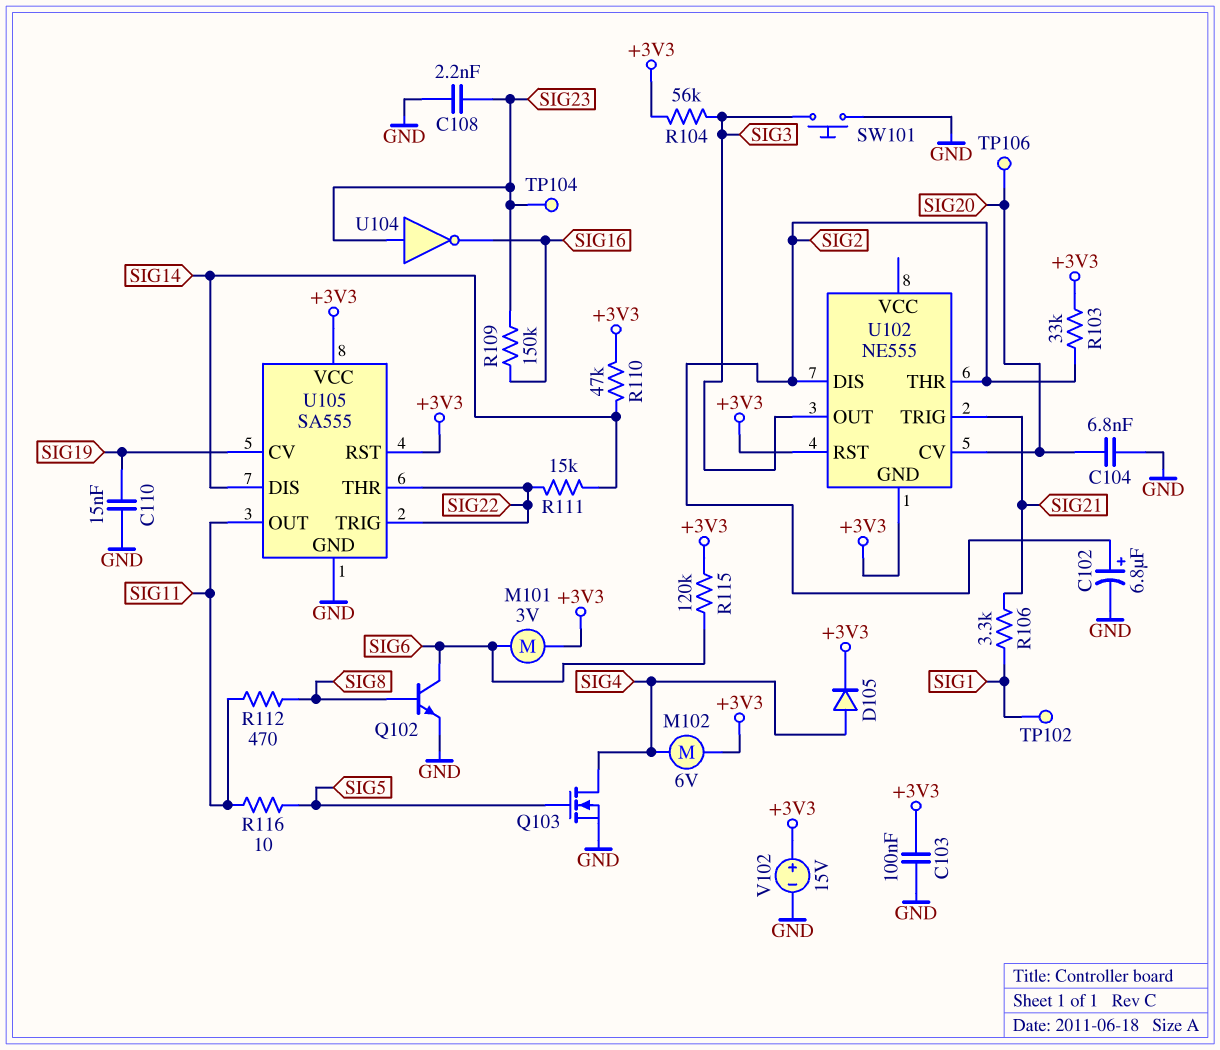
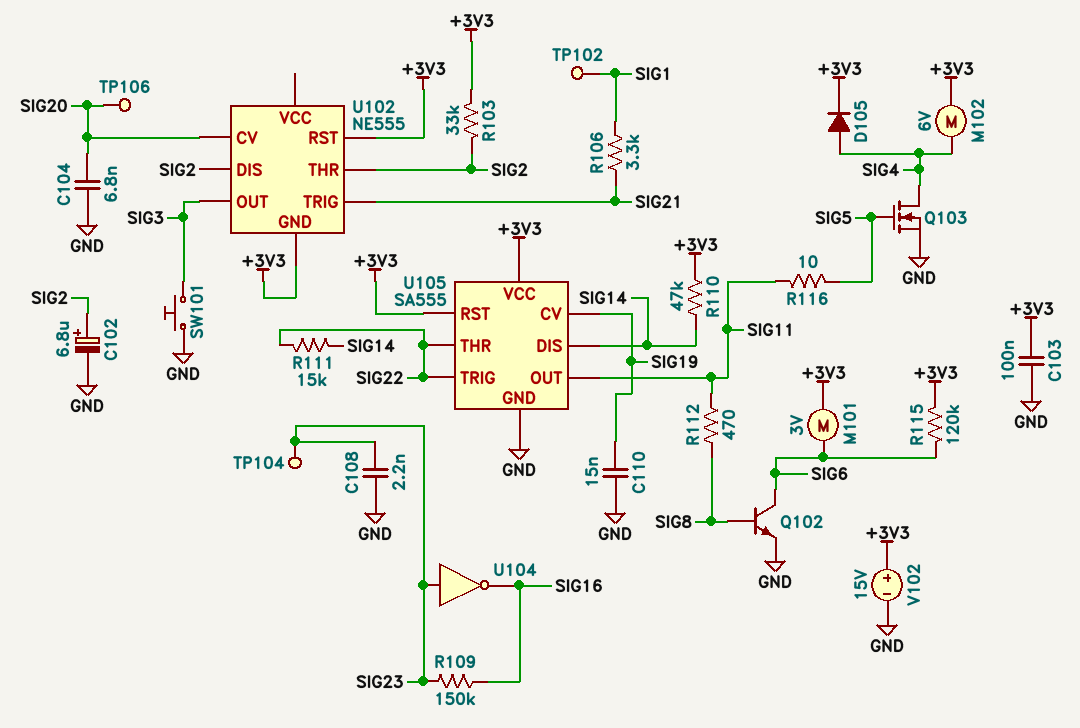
R104: 56k (+3V3, SIG3) -> none

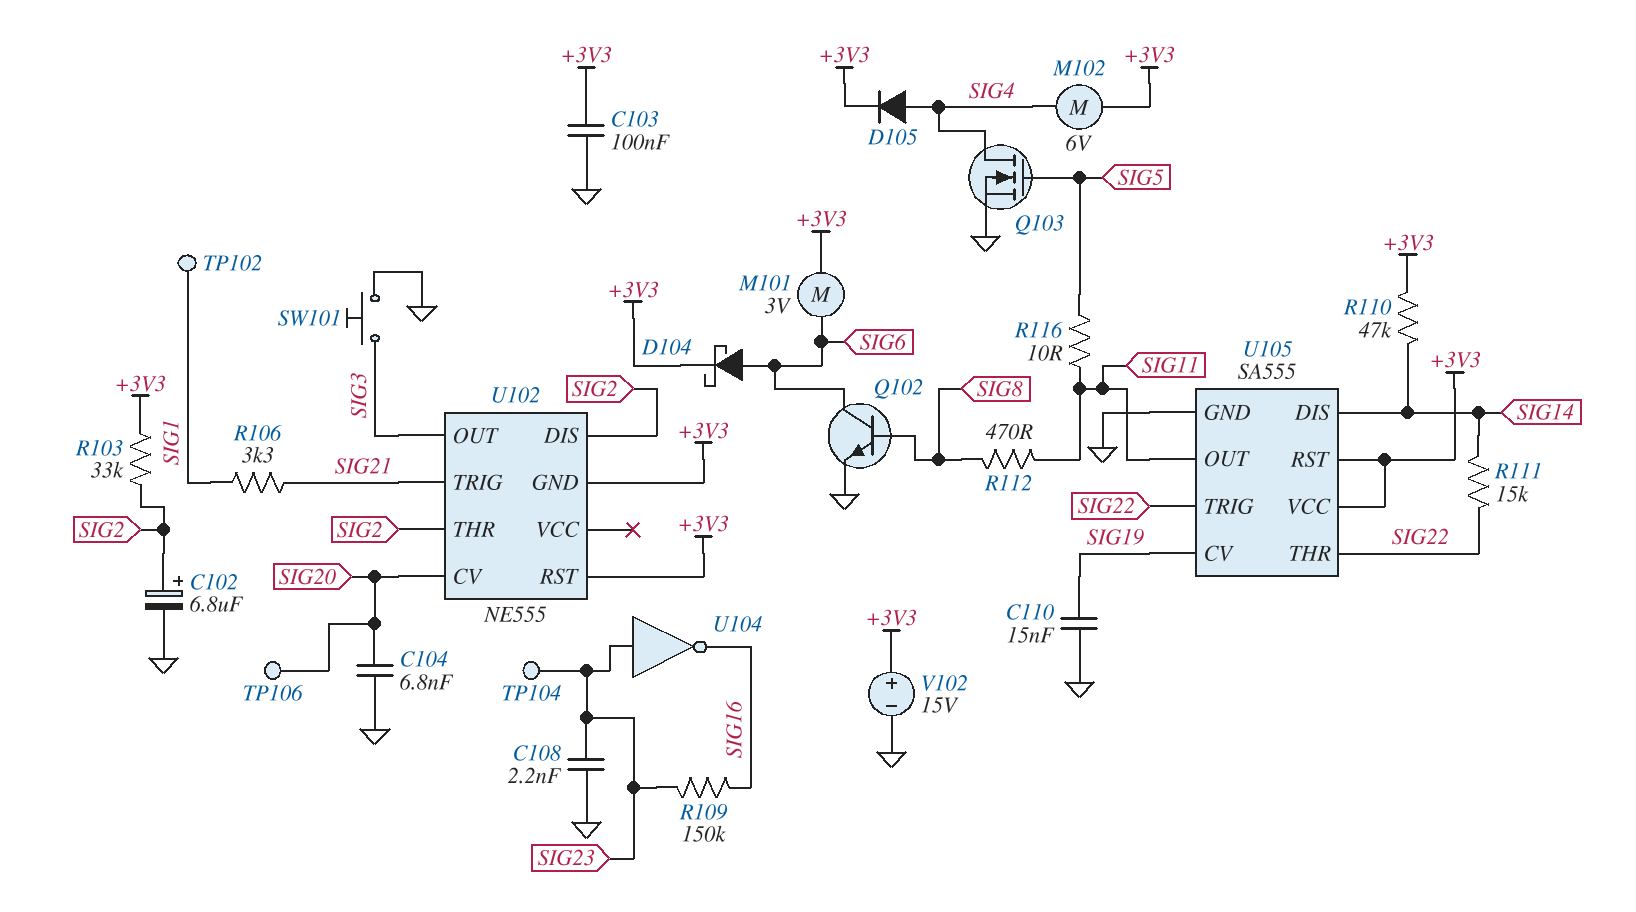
D104: none -> schottky (A SIG6, K +3V3)
R115: 120k (+3V3, SIG6) -> none

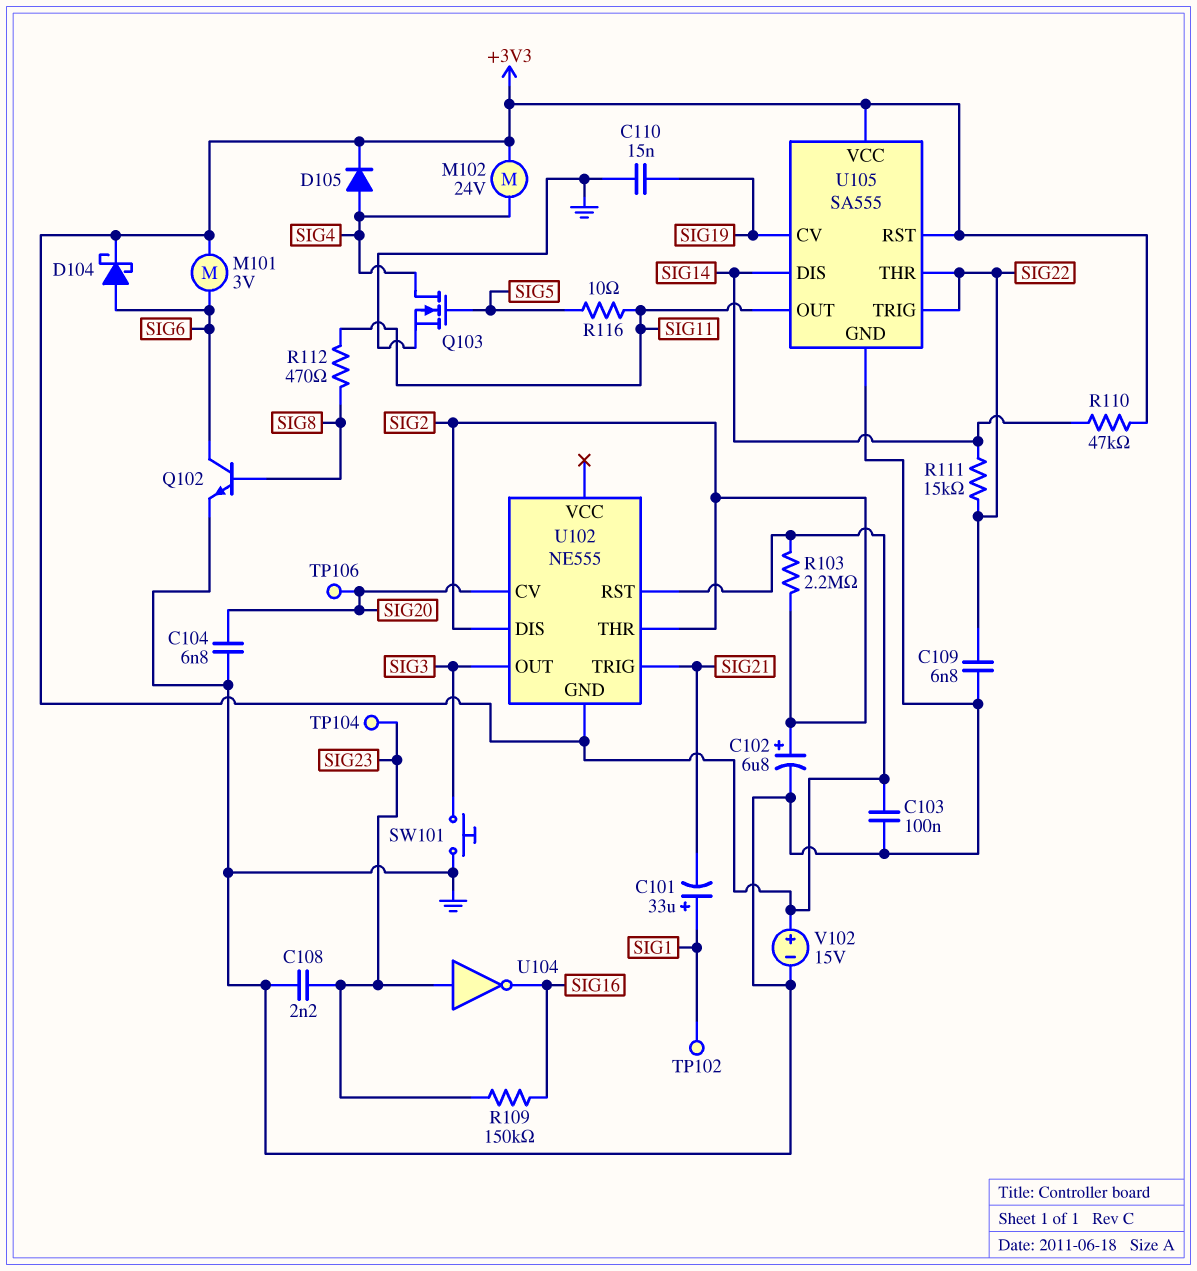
C101: none -> 33uF (plus SIG1, minus SIG21)
C109: none -> 6.8nF (GND, SIG22)
M102: motor 6V (+3V3, SIG4) -> motor 24V (+3V3, SIG4)
R103: 33k (+3V3, SIG2) -> 2.2M (+3V3, SIG2)
R106: 3.3k (SIG1, SIG21) -> none

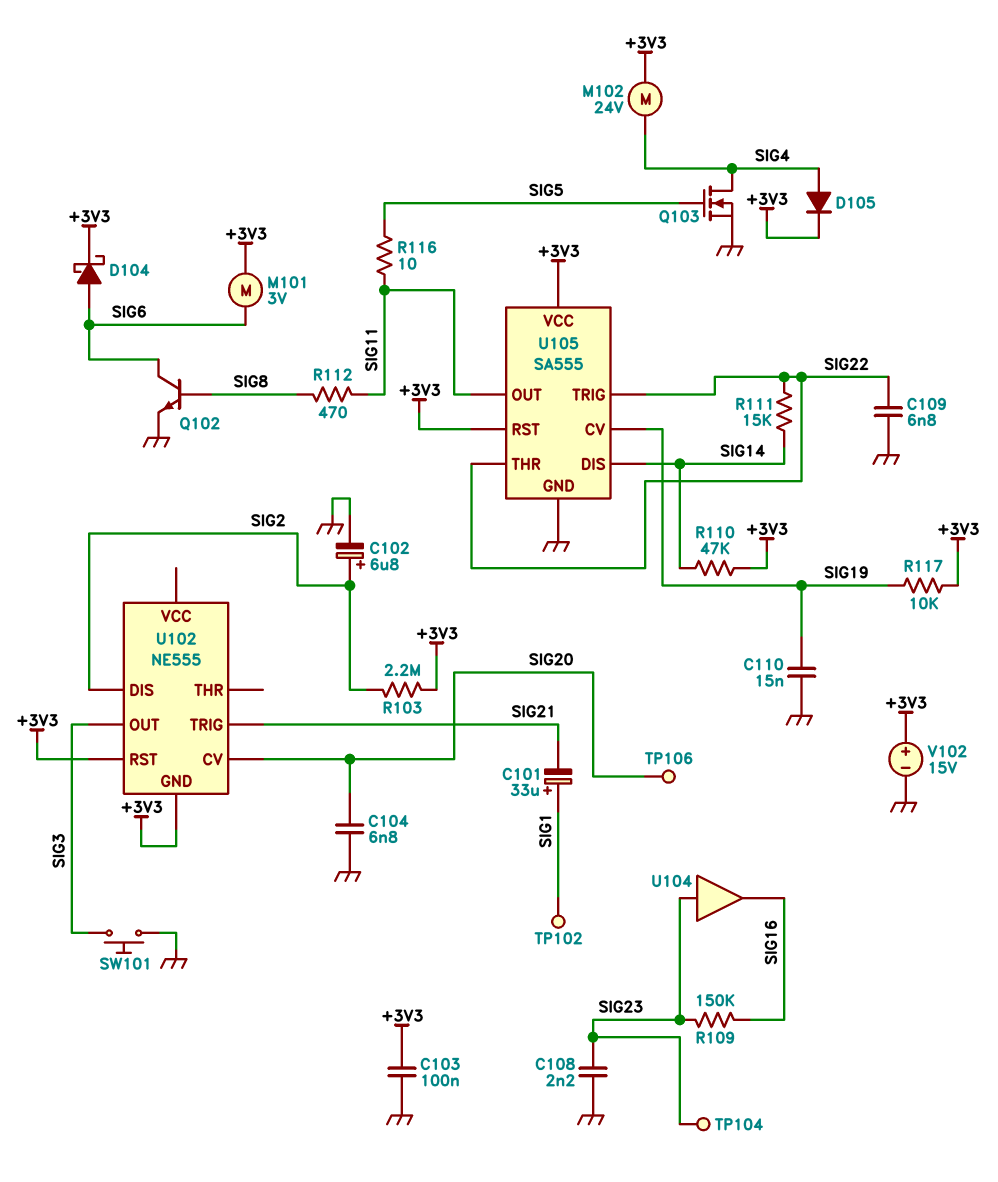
R117: none -> 10k (+3V3, SIG19)
U102 pin THR: SIG2 -> none
U104: NOT (in SIG23, out SIG16) -> buffer (in SIG23, out SIG16)

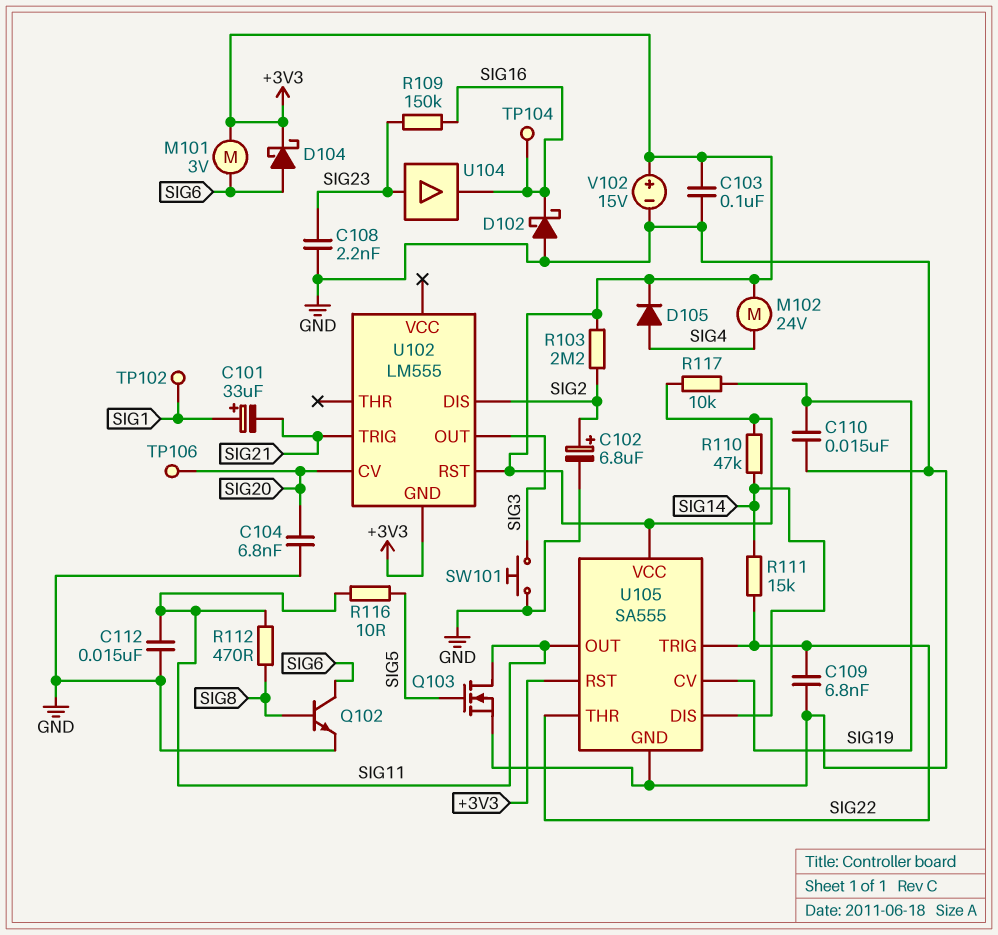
C112: none -> 15nF (GND, SIG11)
D102: none -> schottky (A GND, K SIG16)
Q103: NMOS (G SIG5, D SIG4, S GND) -> NMOS (G SIG5, D SIG11, S GND)
TP104: test point (SIG23) -> test point (SIG16)
U102: NE555 -> LM555

